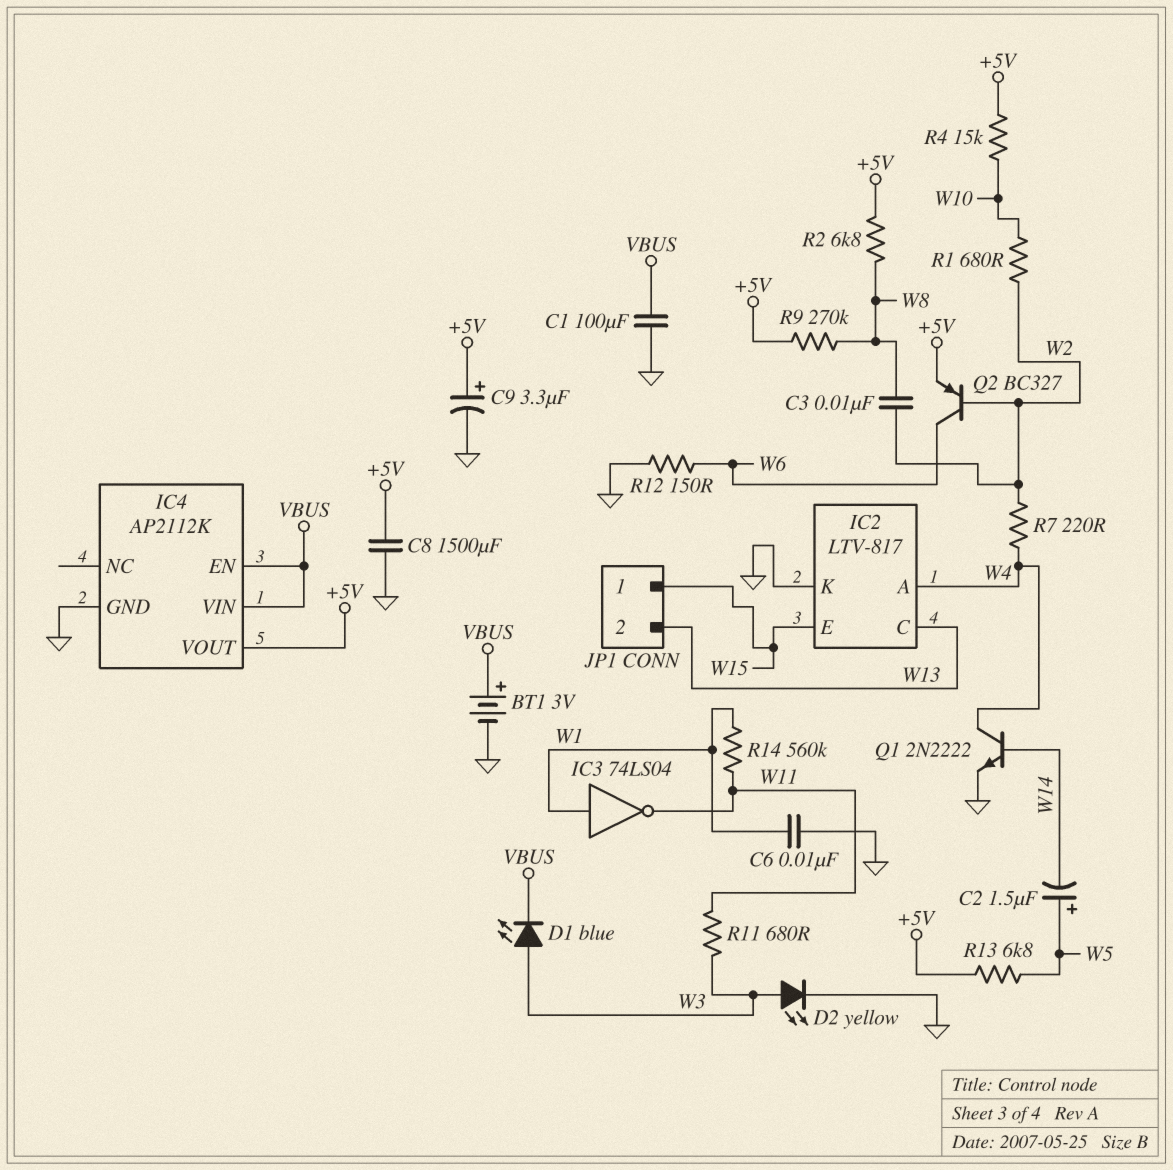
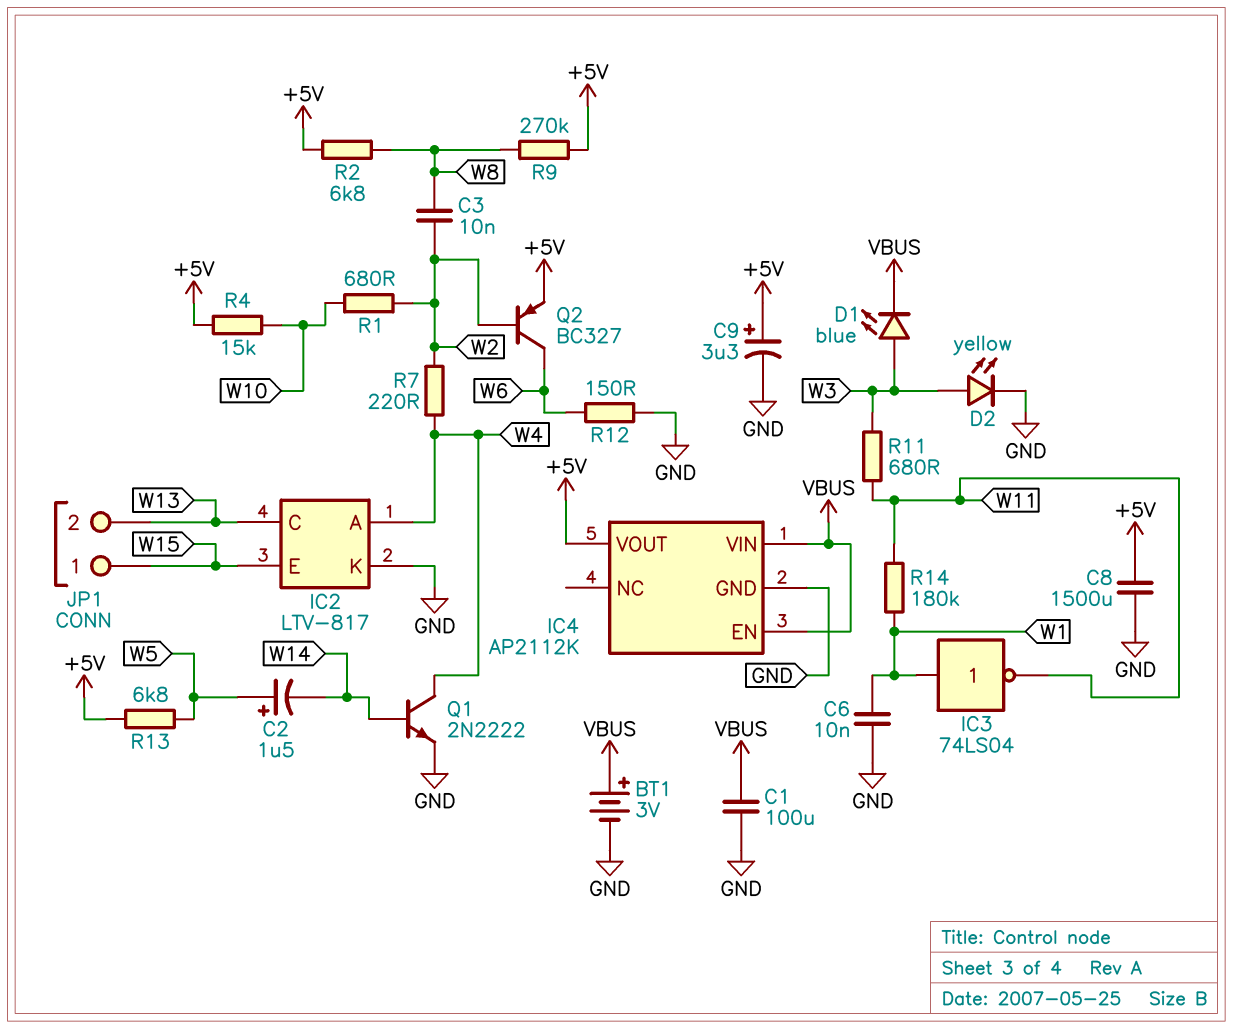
R14: 560k (W1, W11) -> 180k (W1, W11)

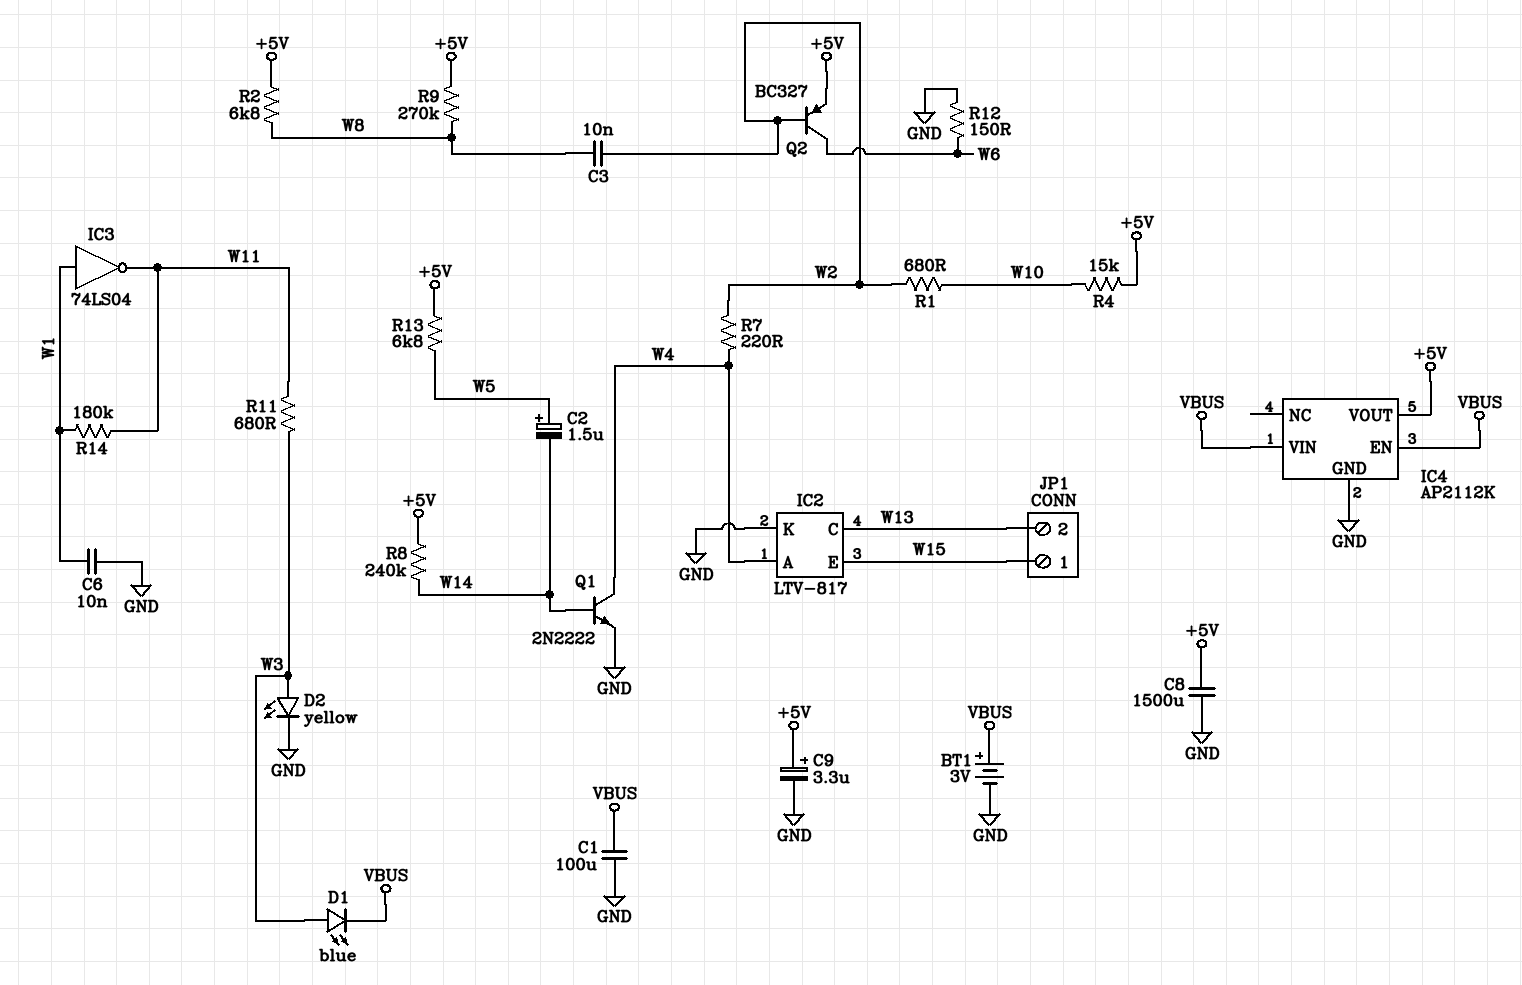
R8: none -> 240k (+5V, W14)

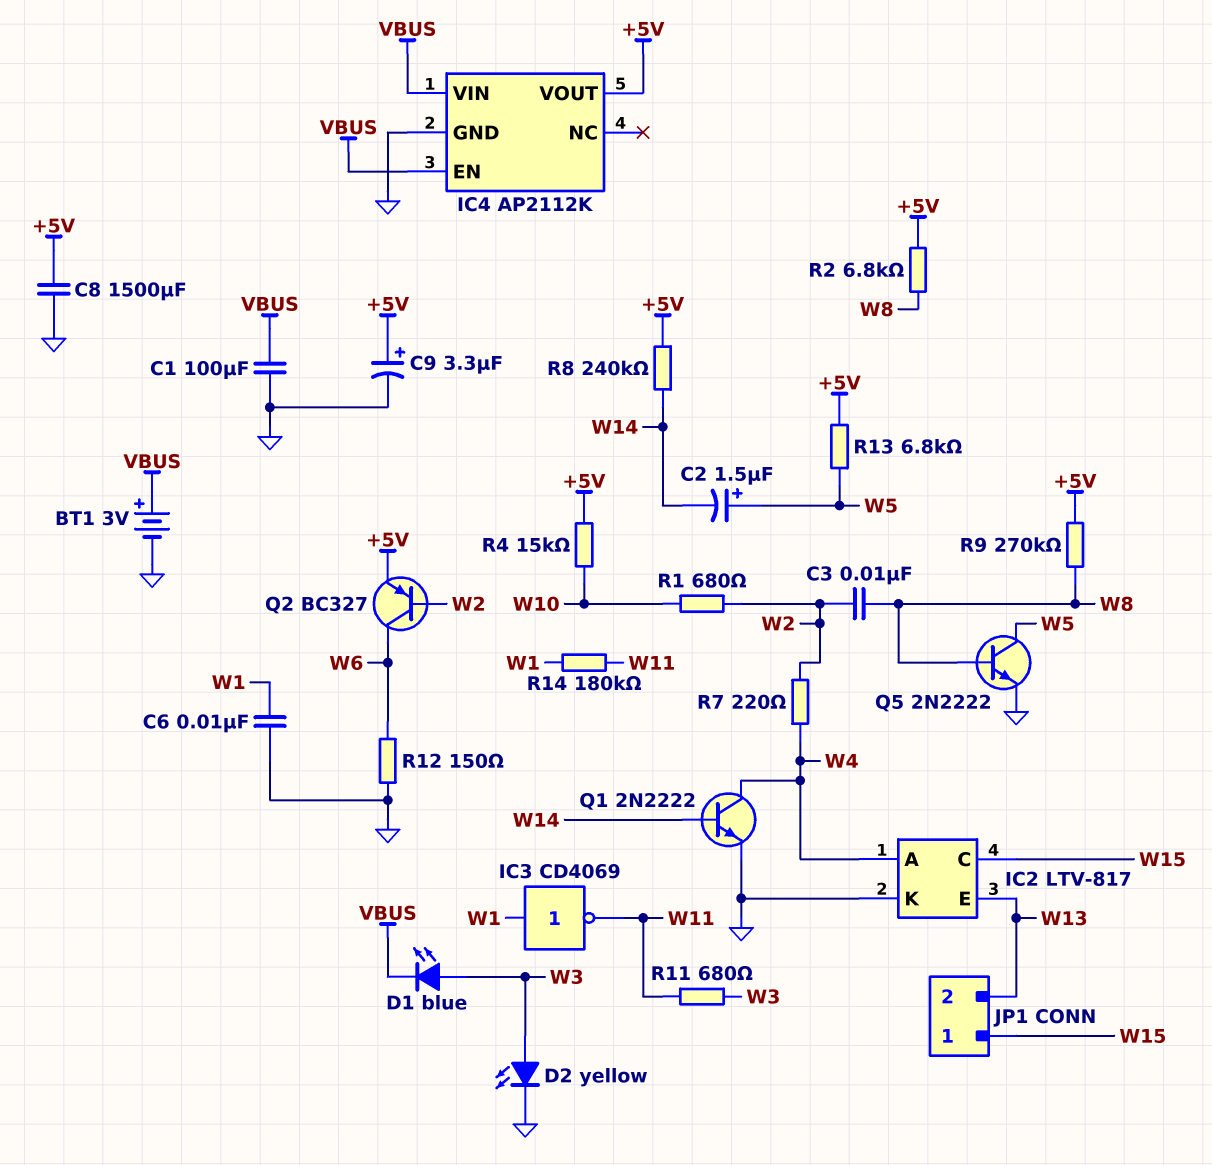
IC2 pin C: W13 -> W15
IC2 pin E: W15 -> W13
IC3: NOT 74LS04 (in W1, out W11) -> NOT CD4069 (in W1, out W11)
Q5: none -> NPN 2N2222 (B W8, C W5, E GND)

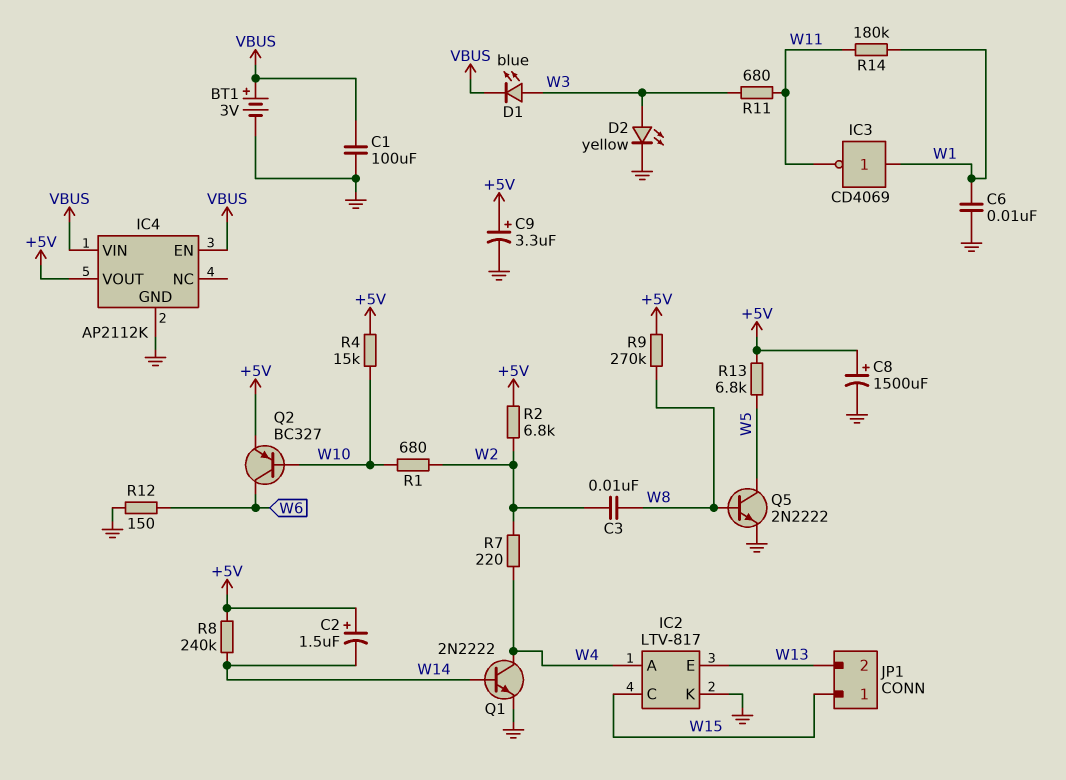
C2: 1.5uF (plus W5, minus W14) -> 1.5uF (plus +5V, minus W14)
C8: 1500uF (+5V, GND) -> 1500uF (plus +5V, minus GND)
Q2: PNP BC327 (B W2, C W6, E +5V) -> PNP BC327 (B W10, C W6, E +5V)
R2: 6.8k (+5V, W8) -> 6.8k (+5V, W2)

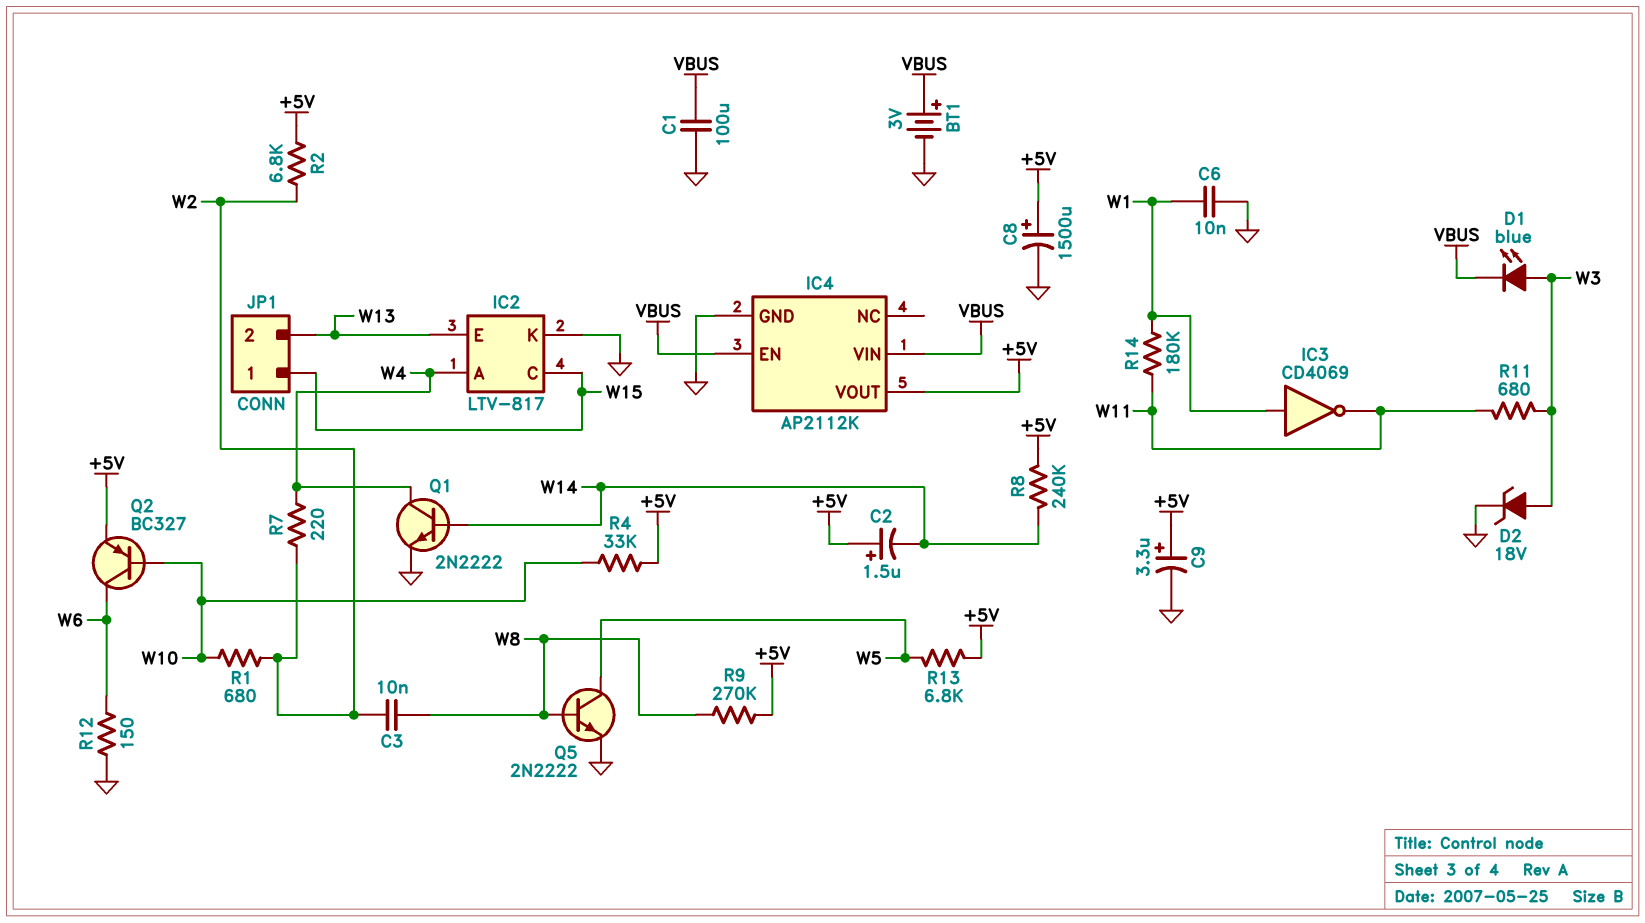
D2: LED yellow (A W3, K GND) -> zener 18V (A W3, K GND)
R4: 15k (+5V, W10) -> 33k (+5V, W10)

